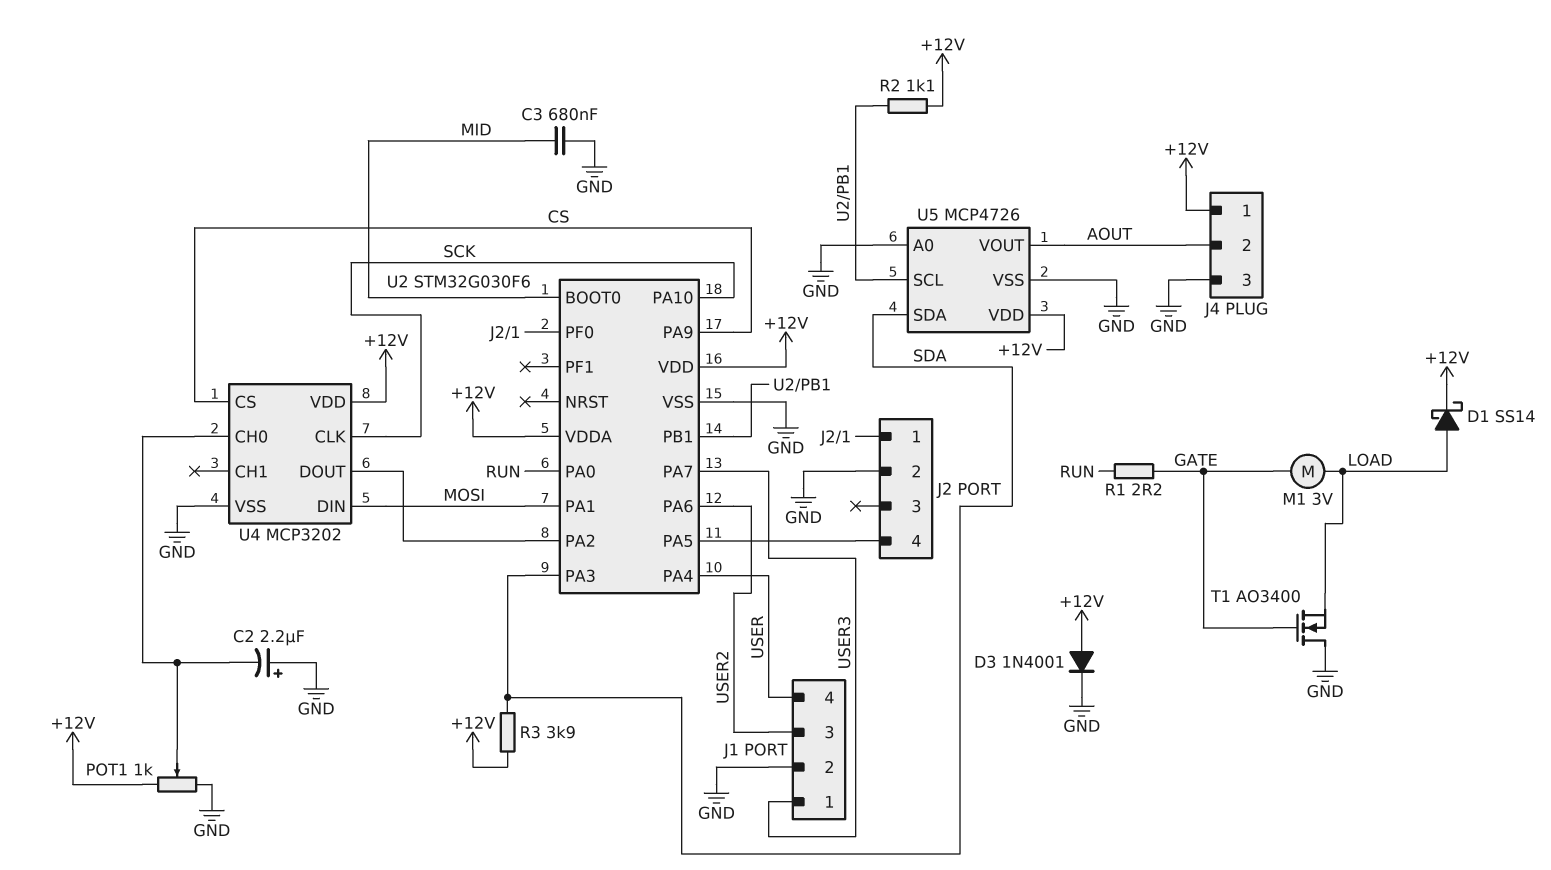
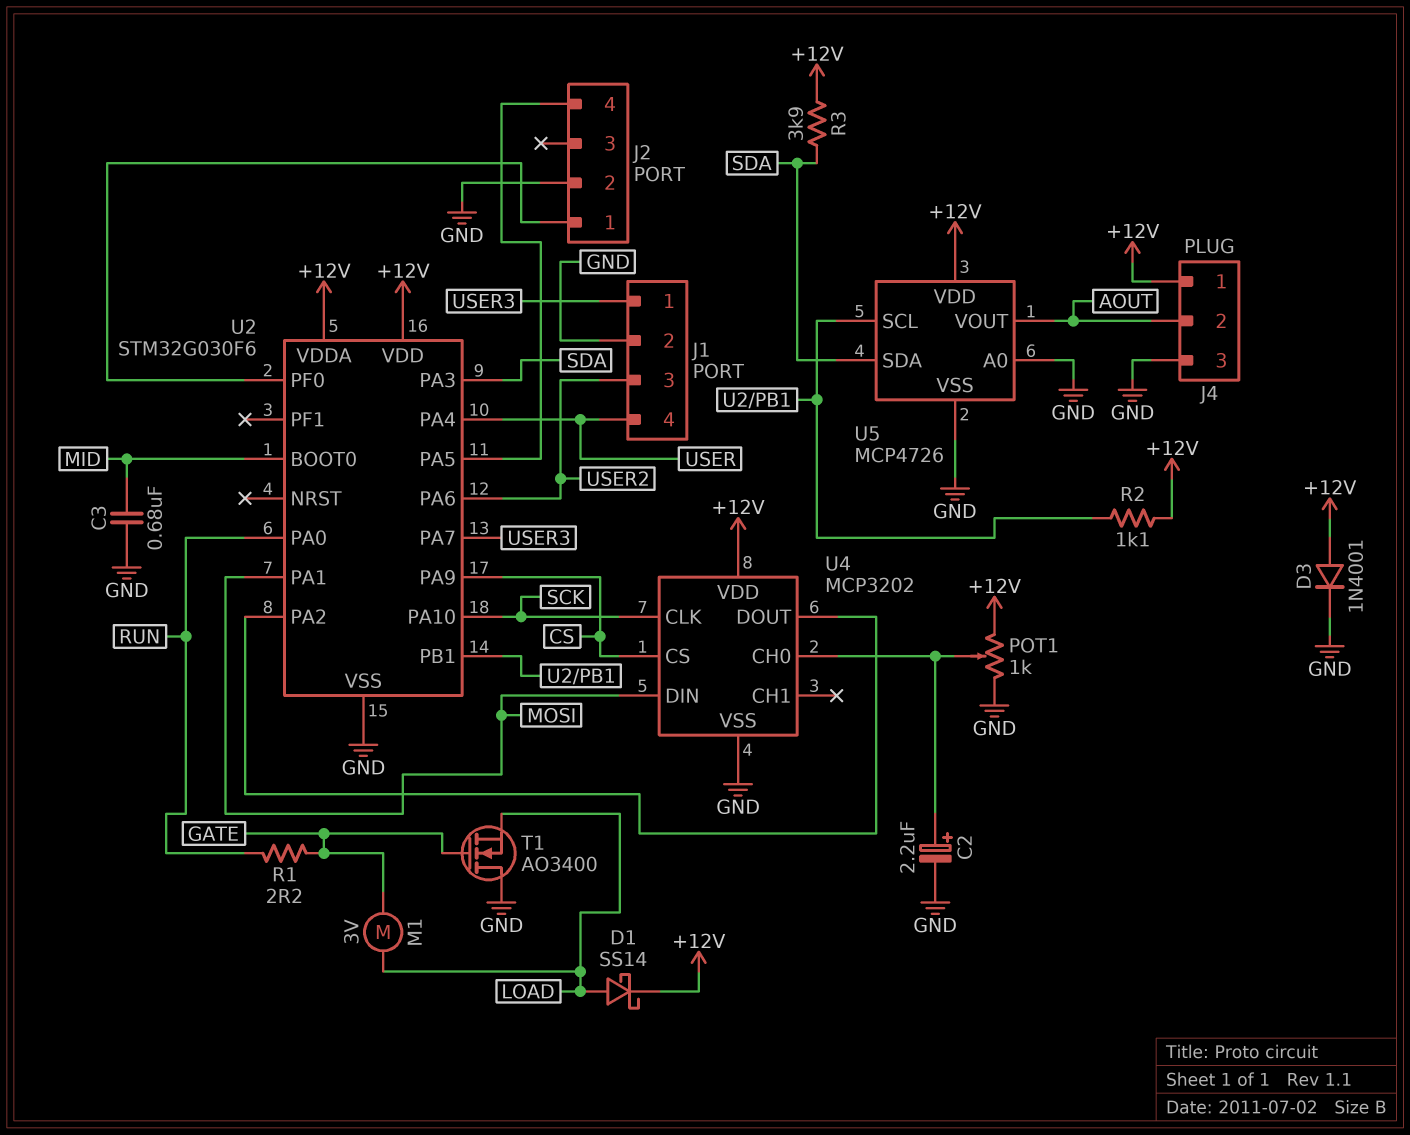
C2: 2.2uF (plus GND, minus U4/CH0) -> 2.2uF (plus U4/CH0, minus GND)

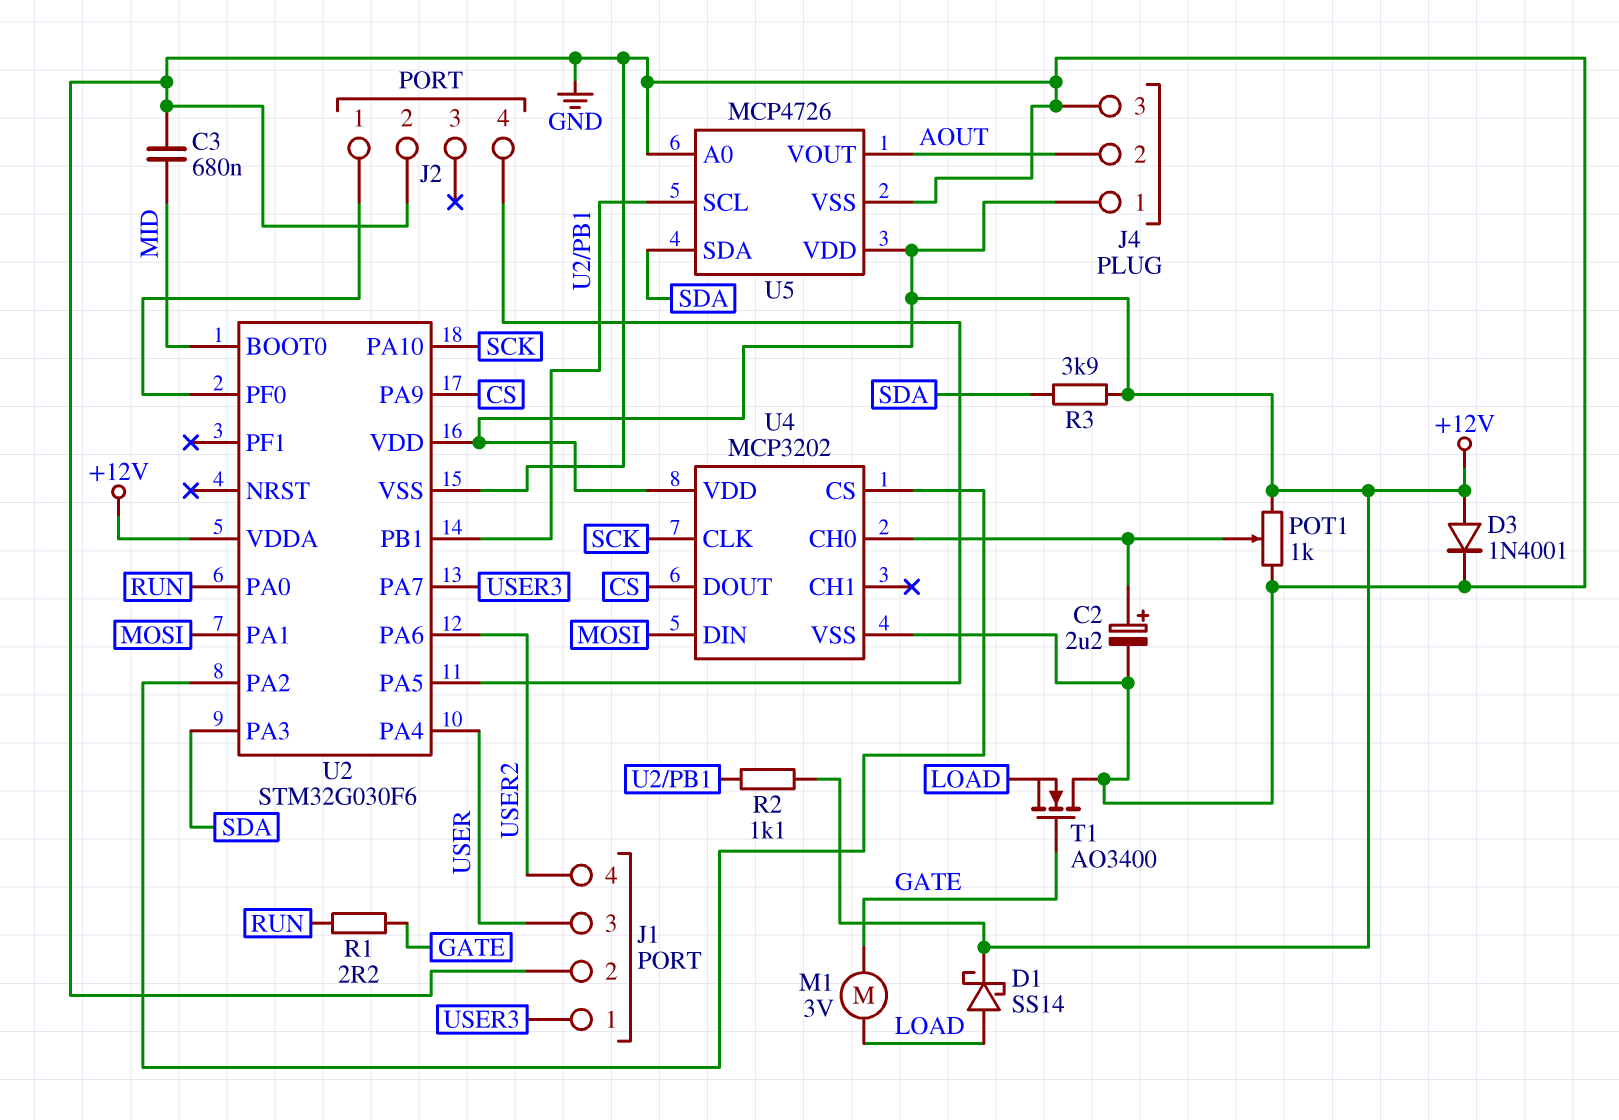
J1 pin 3: USER2 -> USER
J1 pin 4: USER -> USER2
U4 pin CS: CS -> U2/PA2
U4 pin DOUT: U2/PA2 -> CS

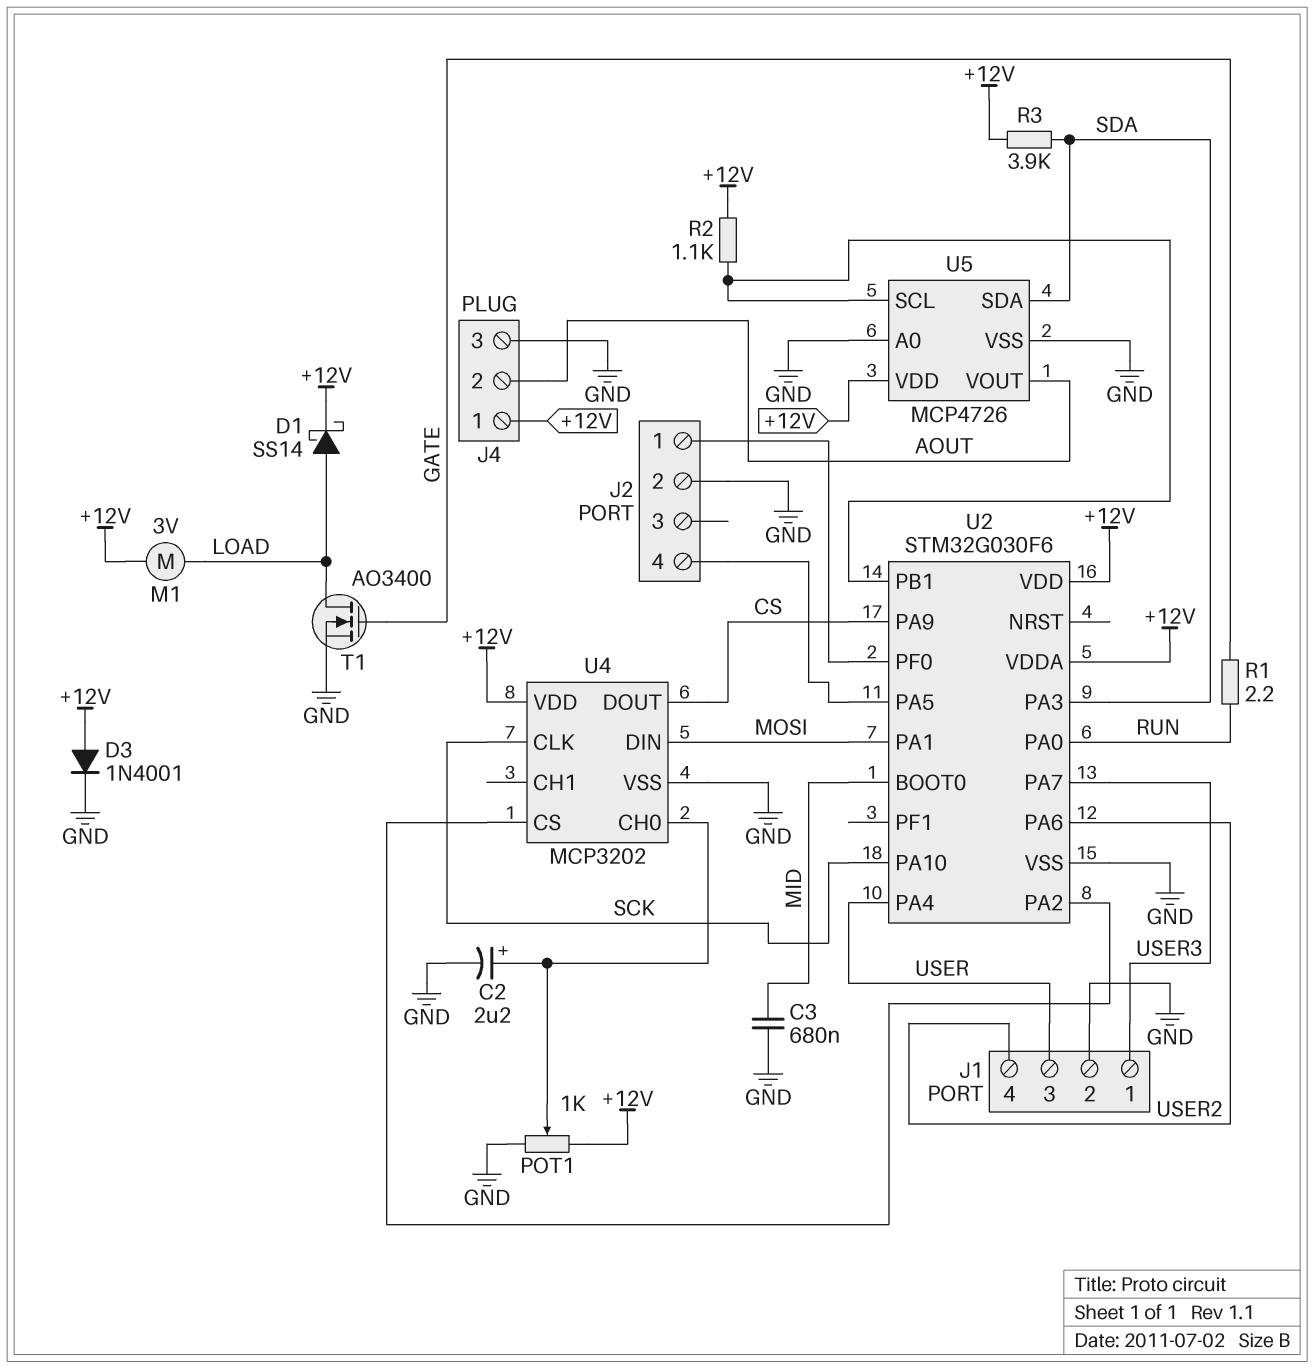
M1: motor 3V (GATE, LOAD) -> motor 3V (+12V, LOAD)
T1: NMOS AO3400 (G GATE, D GND, S LOAD) -> NMOS AO3400 (G GATE, D LOAD, S GND)

